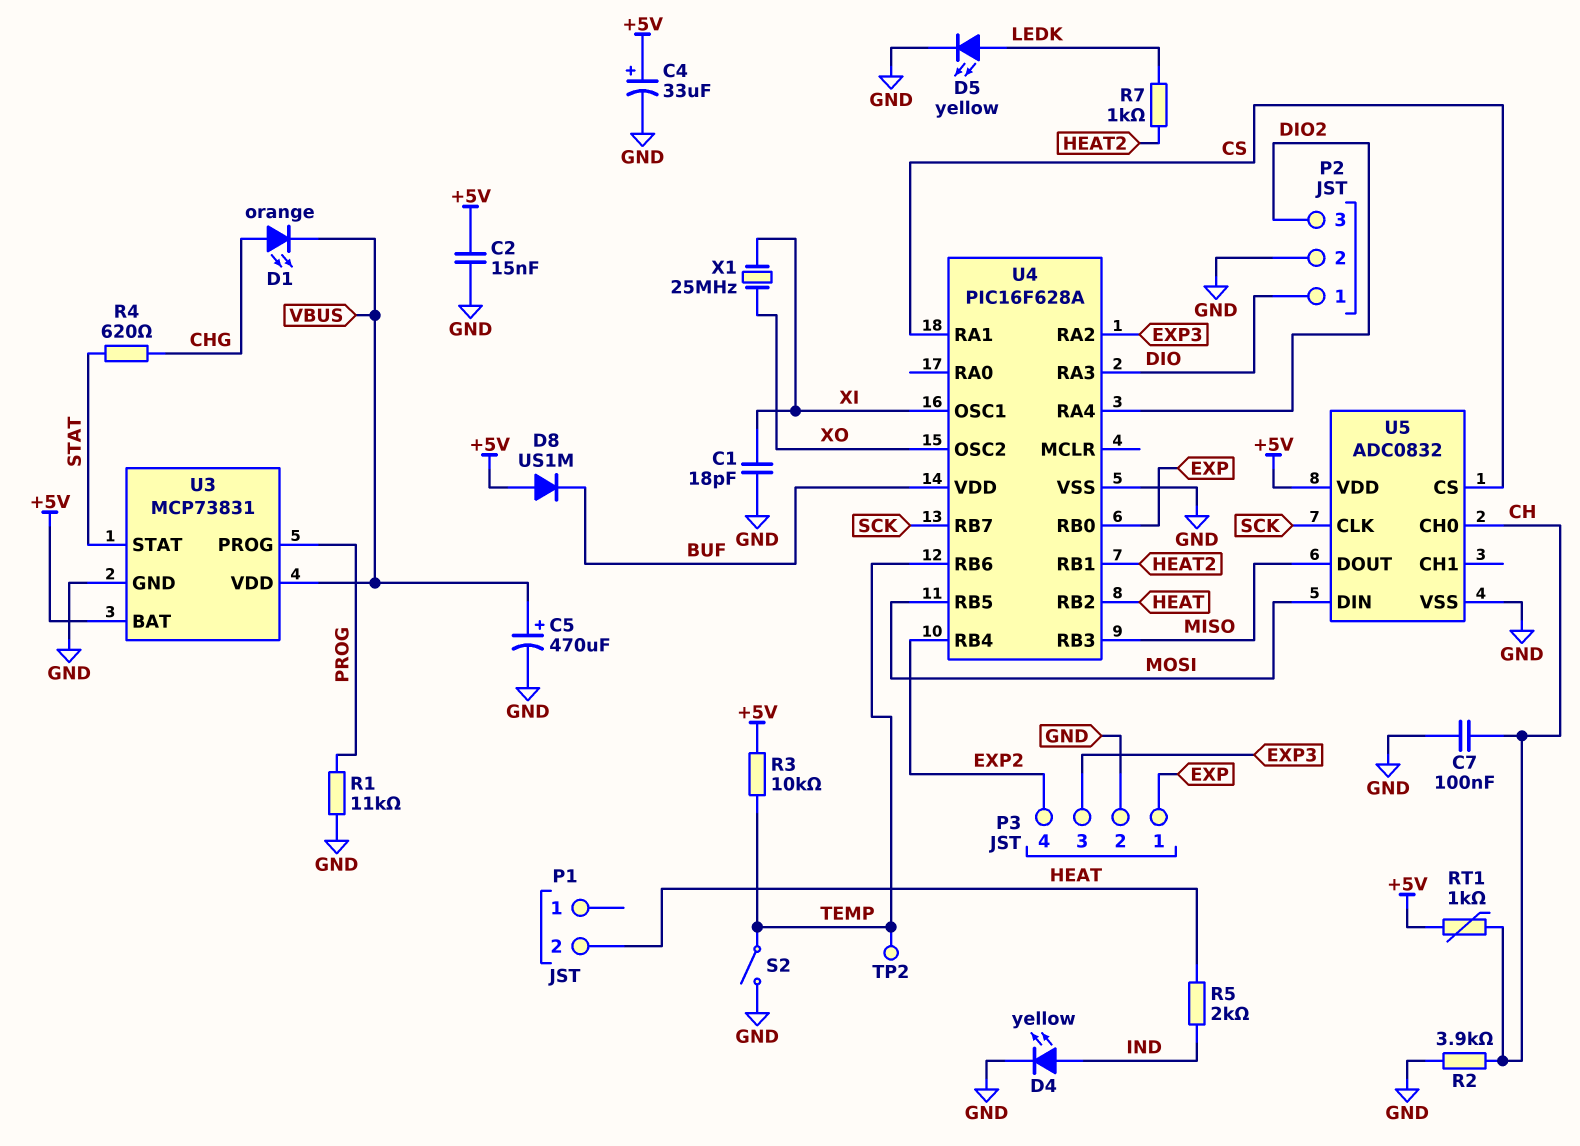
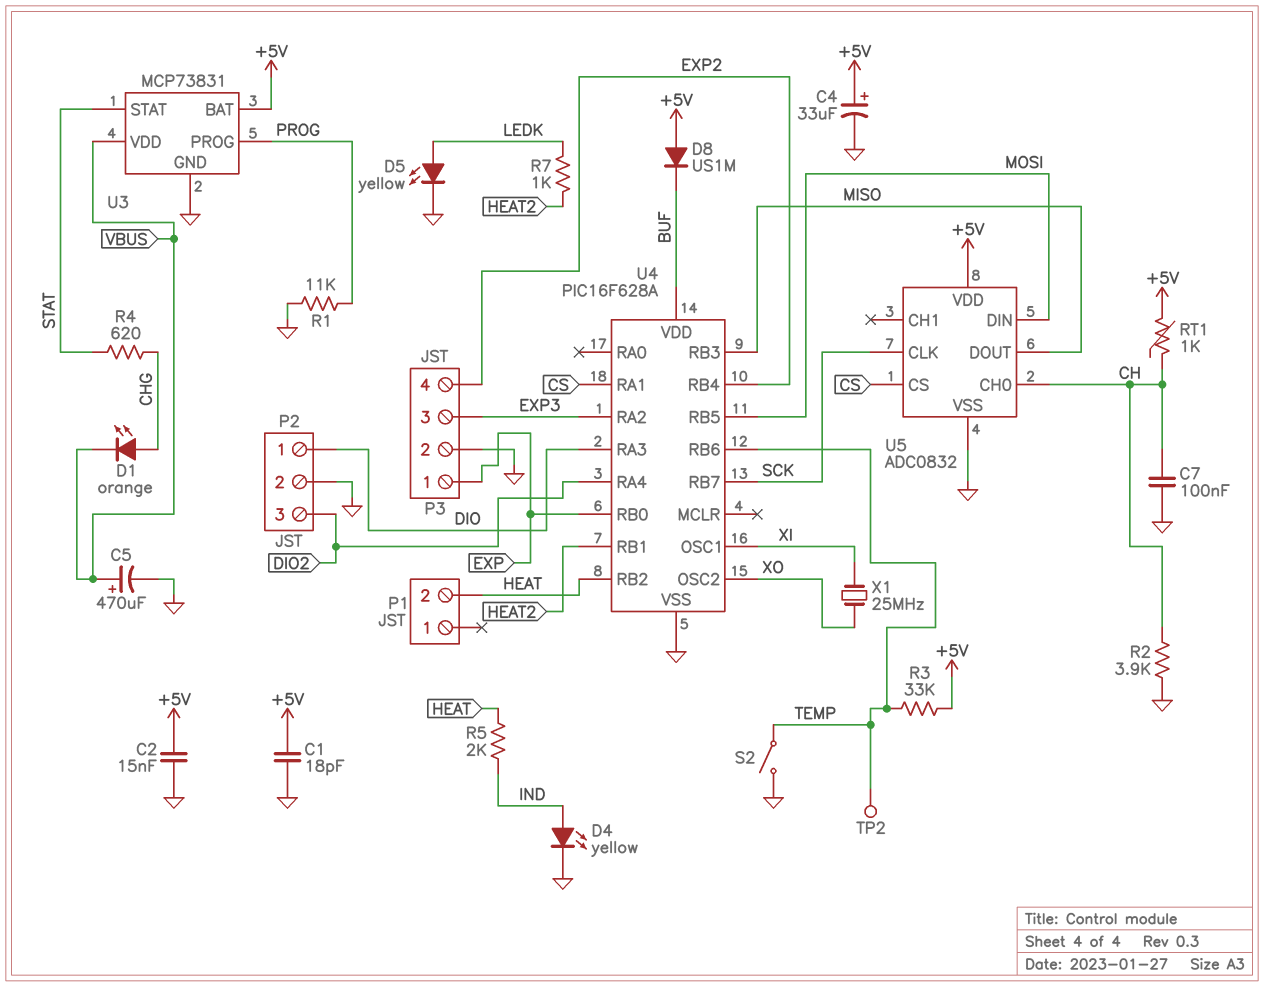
C1: 18pF (GND, XI) -> 18pF (+5V, GND)
R3: 10k (+5V, TEMP) -> 33k (+5V, TEMP)

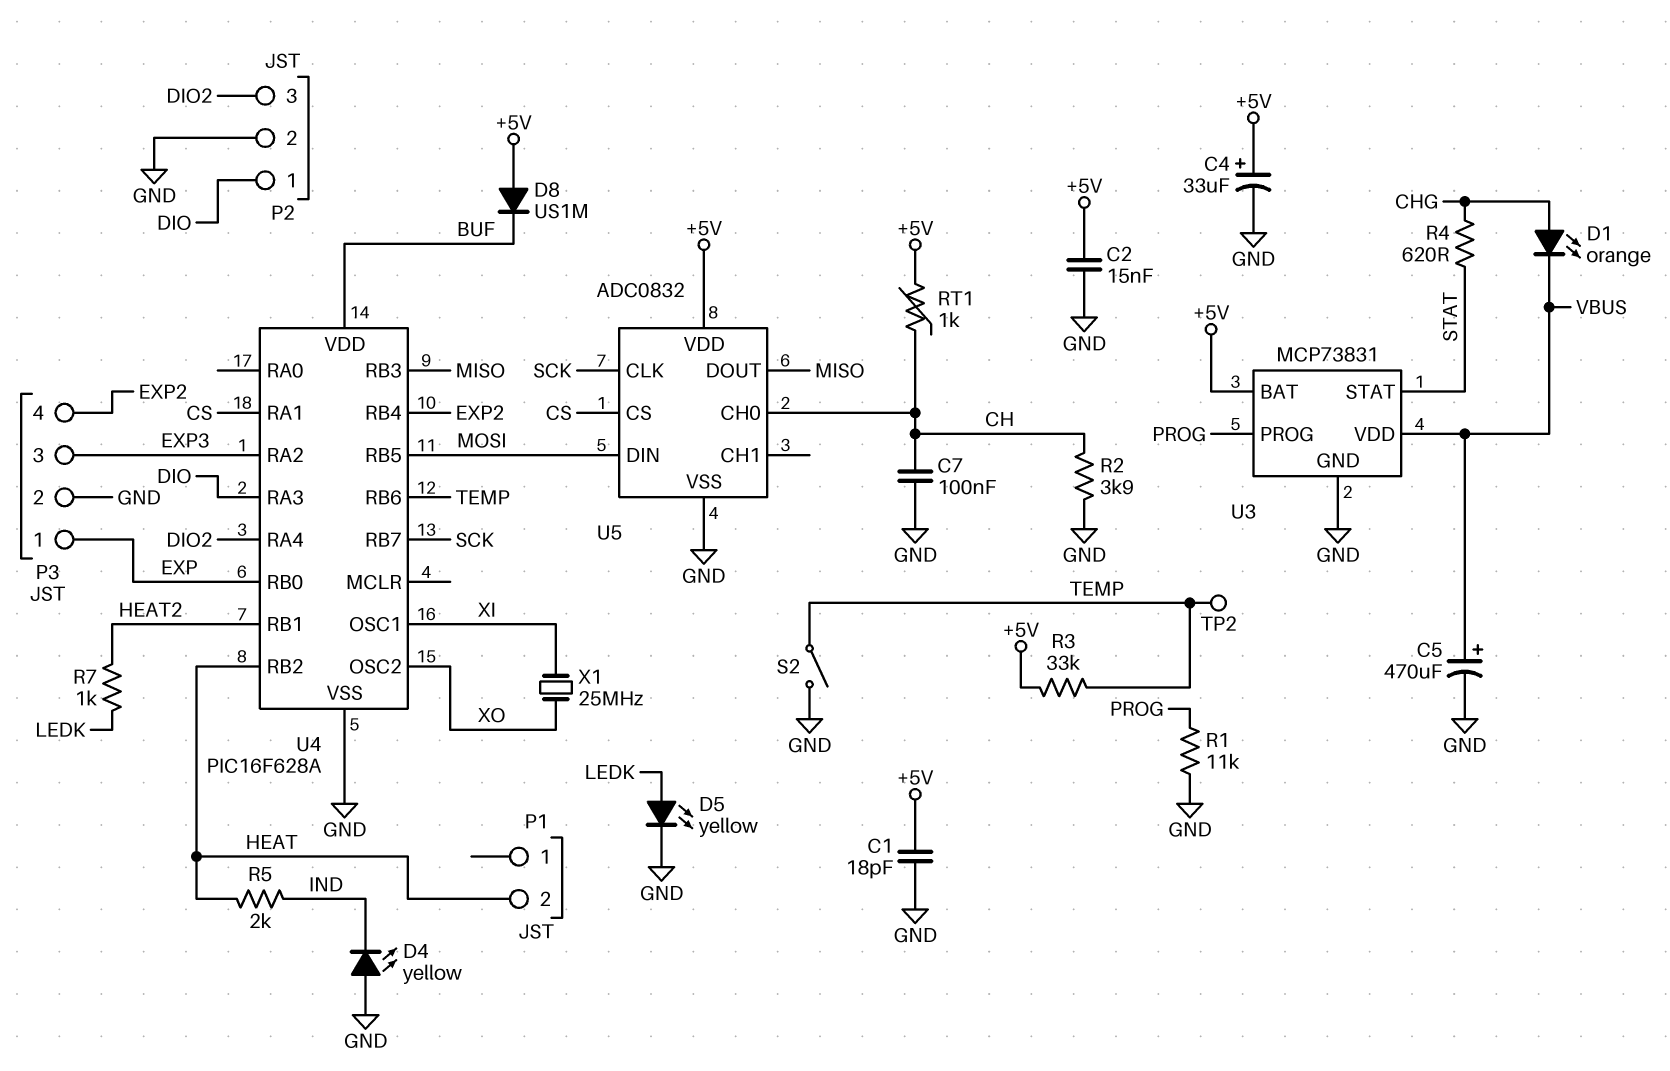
D4: LED yellow (A IND, K GND) -> LED yellow (A GND, K IND)

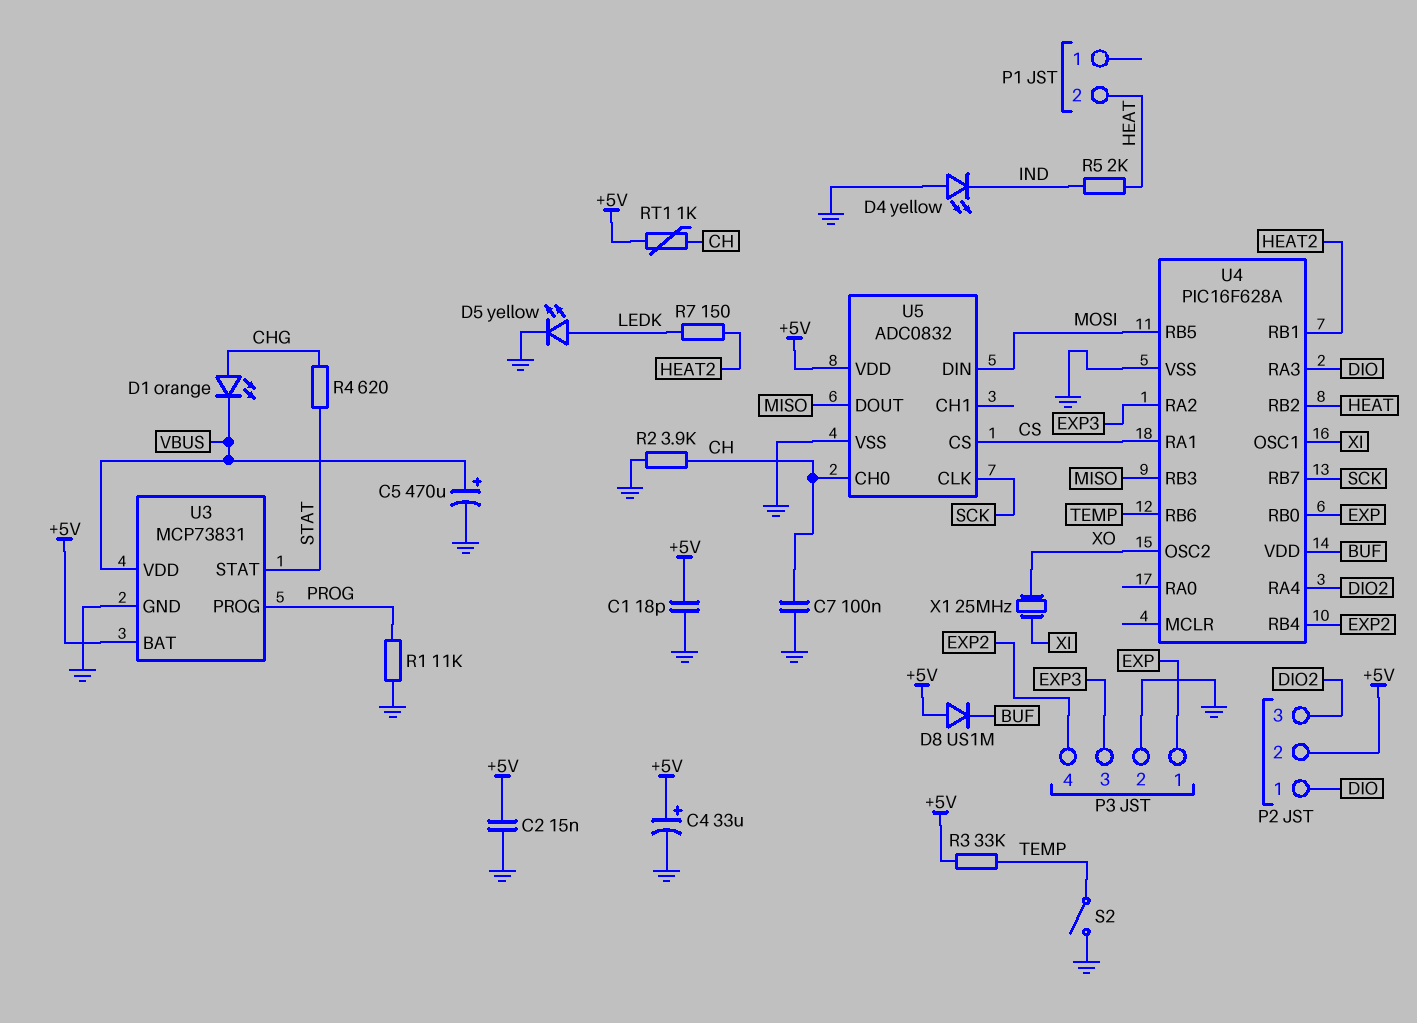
P2 pin 2: GND -> +5V
R7: 1k (HEAT2, LEDK) -> 150 (HEAT2, LEDK)
TP2: test point (TEMP) -> none

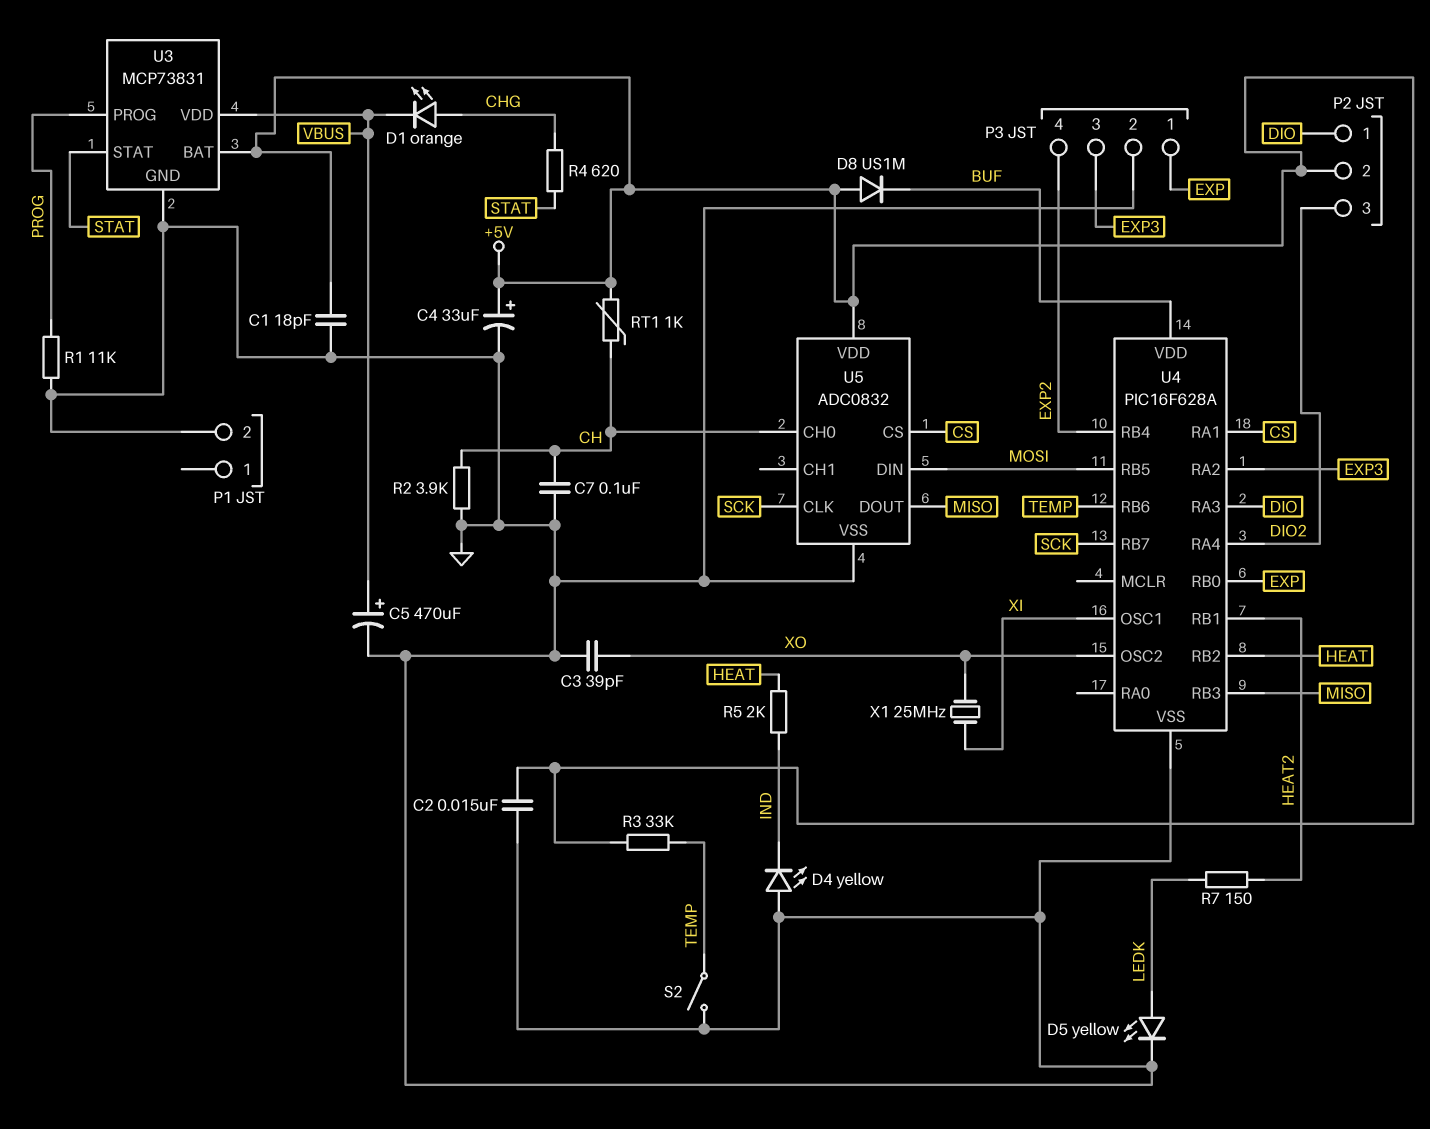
C3: none -> 39pF (GND, XO)
P1 pin 2: HEAT -> GND

